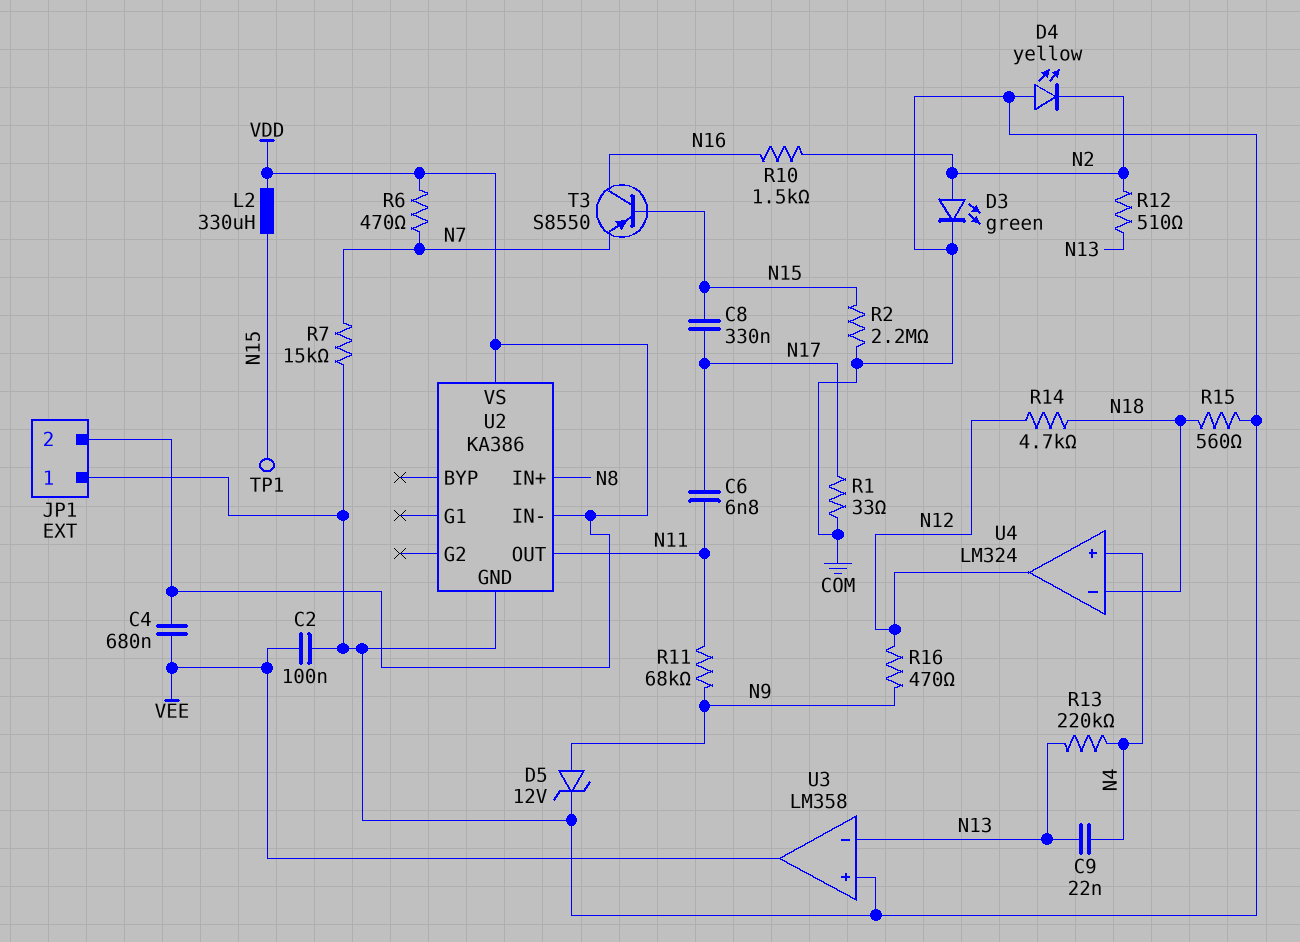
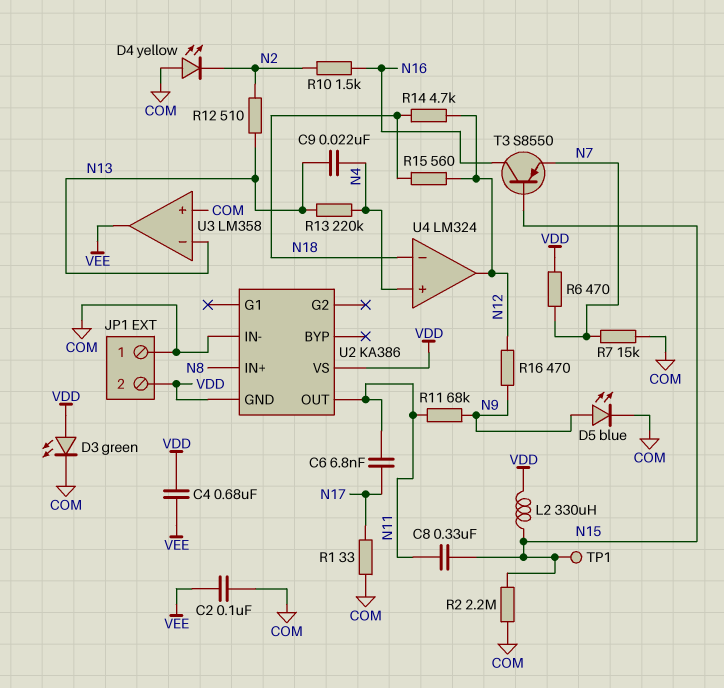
C8: 330nF (N15, N17) -> 330nF (N11, N15)
D3: LED green (A N2, K COM) -> LED green (A VDD, K COM)
D5: zener 12V (A N9, K COM) -> LED blue (A N9, K COM)
R15: 560 (COM, N18) -> 560 (N12, N18)
U2 pin GND: COM -> VDD
U2 pin IN-: VDD -> COM

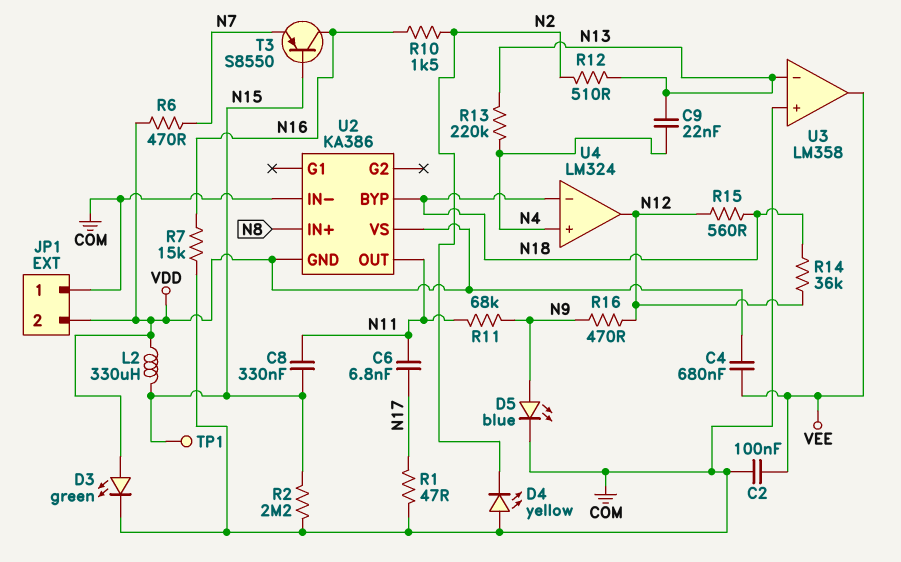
R1: 33 (COM, N17) -> 47 (COM, N17)
R7: 15k (COM, N7) -> 15k (COM, N16)
R14: 4.7k (N12, N18) -> 36k (N12, N18)
U2 pin BYP: none -> N18

